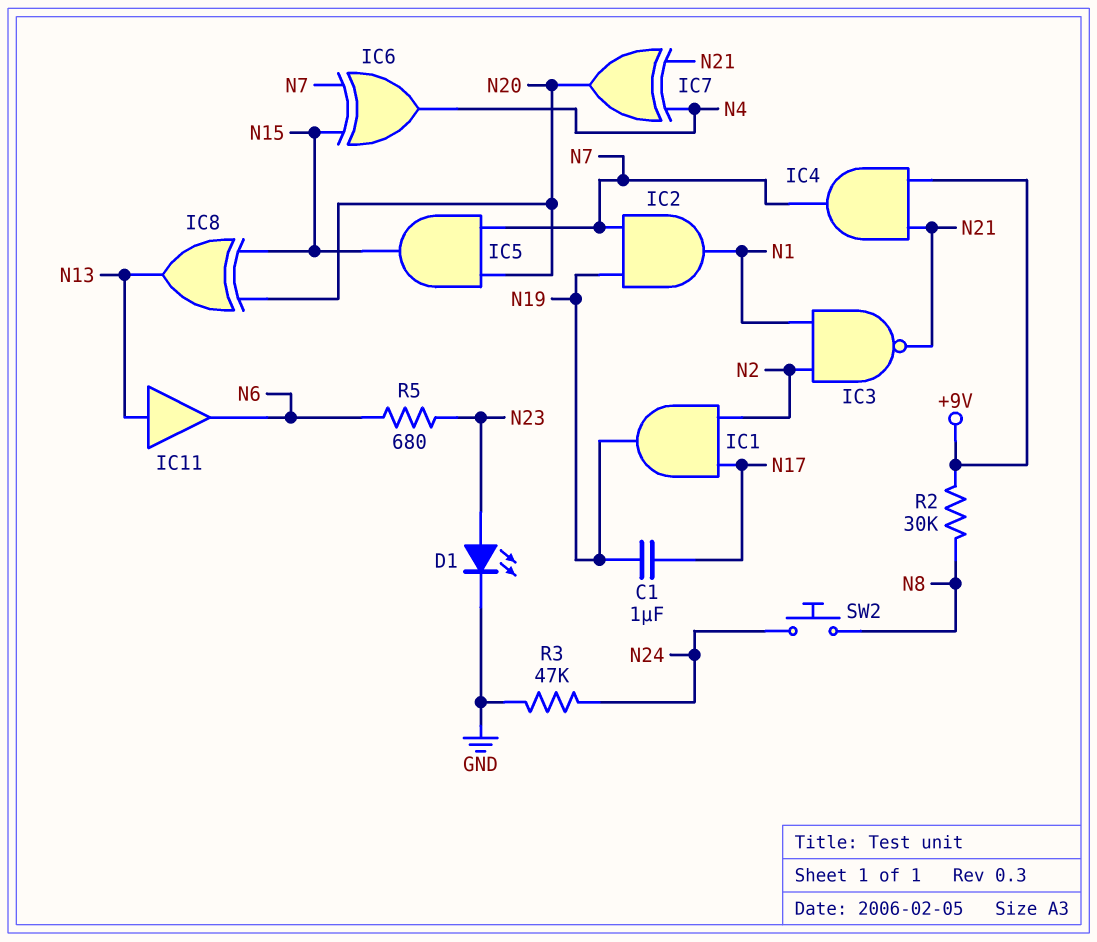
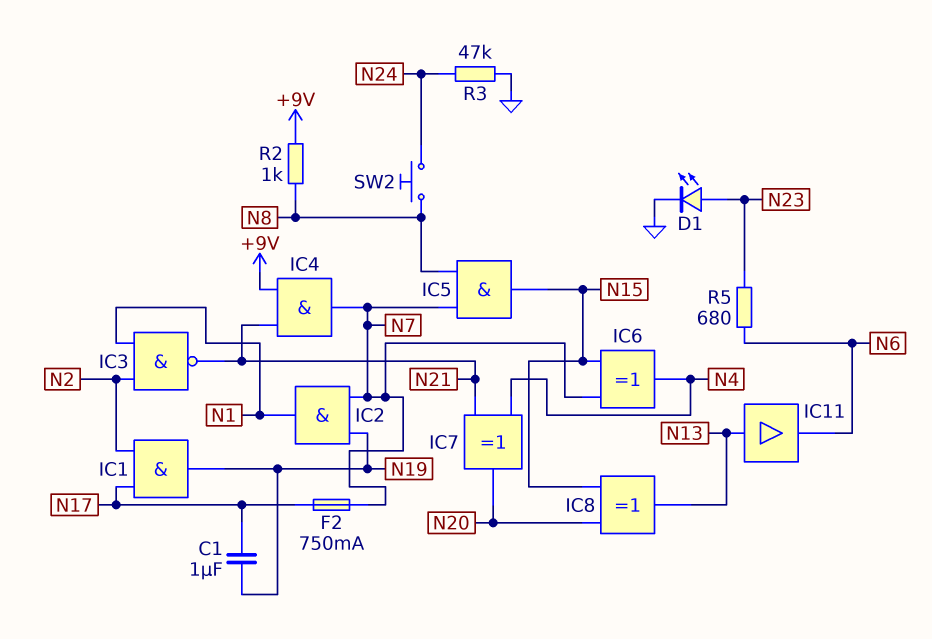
F2: none -> 750mA (N7, N17)
IC5: AND (in N7, in N20, out N15) -> AND (in N7, in N8, out N15)
R2: 30k (+9V, N8) -> 1k (+9V, N8)

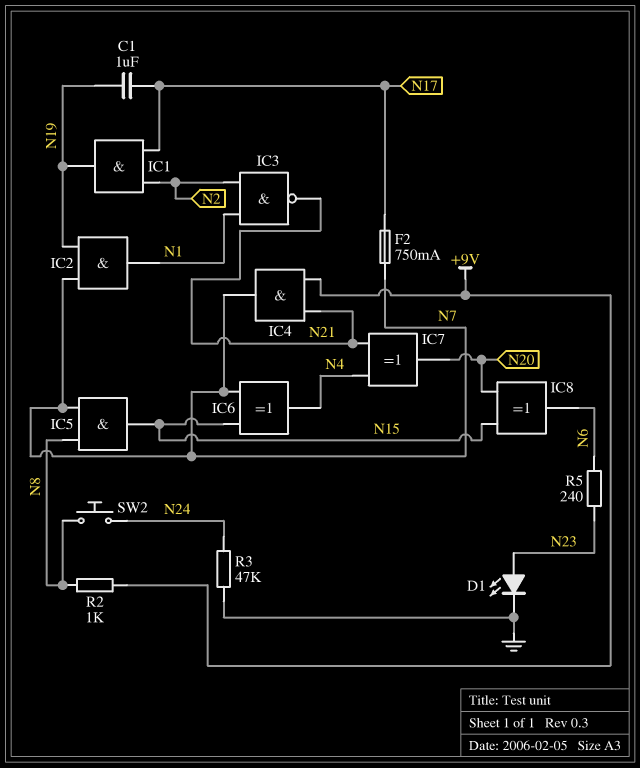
IC8: XOR (in N15, in N20, out N13) -> XOR (in N15, in N20, out N6)
IC11: buffer (in N13, out N6) -> none
R5: 680 (N6, N23) -> 240 (N6, N23)

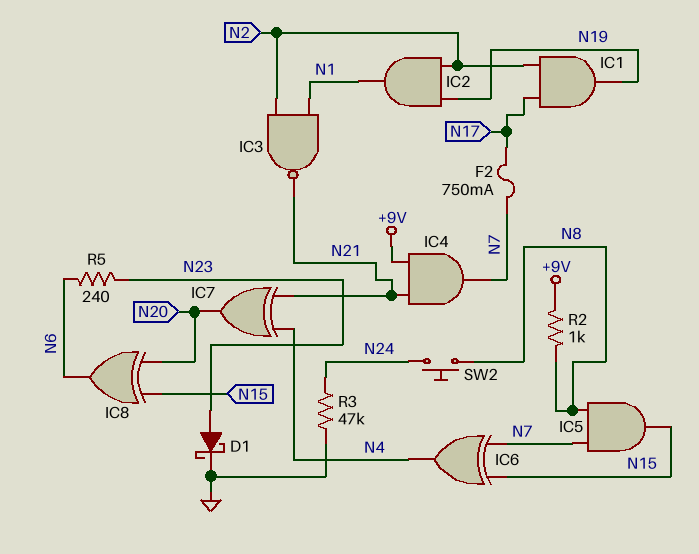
C1: 1uF (N17, N19) -> none
D1: LED (A N23, K GND) -> schottky (A N23, K GND)
IC2: AND (in N7, in N19, out N1) -> AND (in N2, in N19, out N1)

